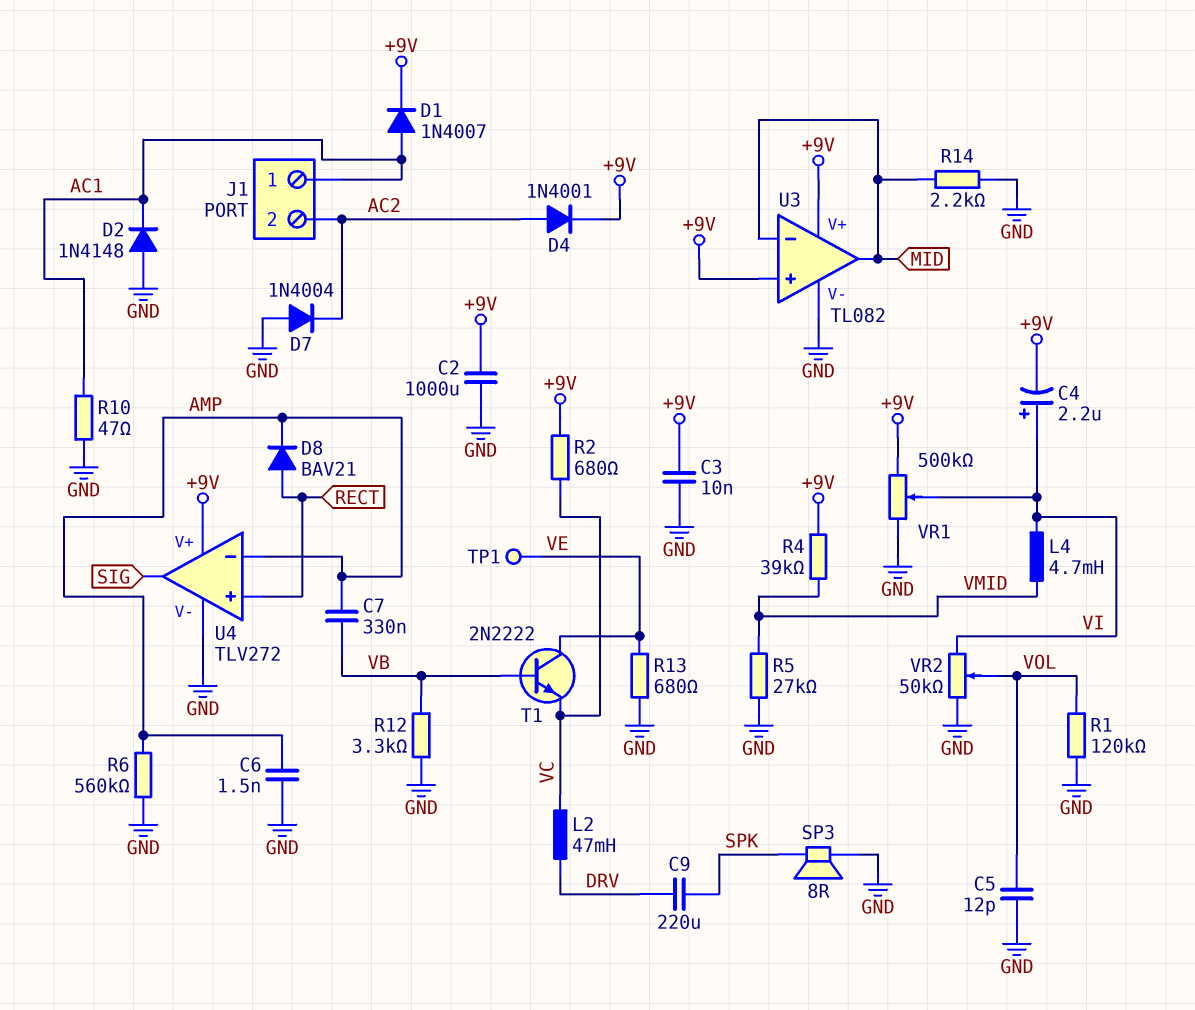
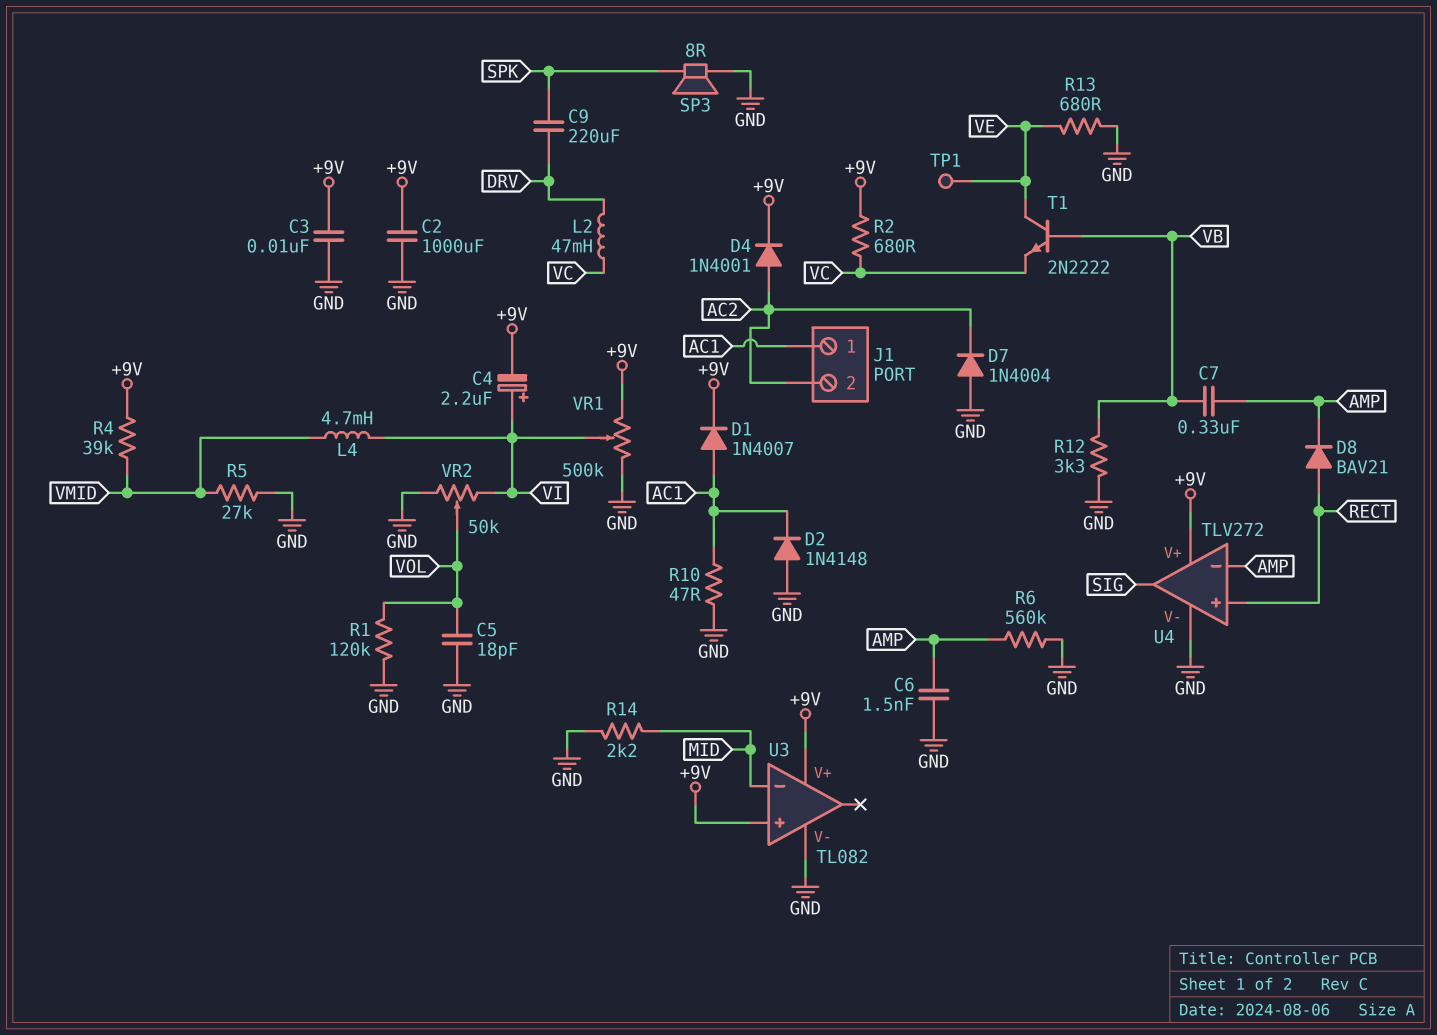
C5: 12pF (GND, VOL) -> 18pF (GND, VOL)
U3 pin out: MID -> none

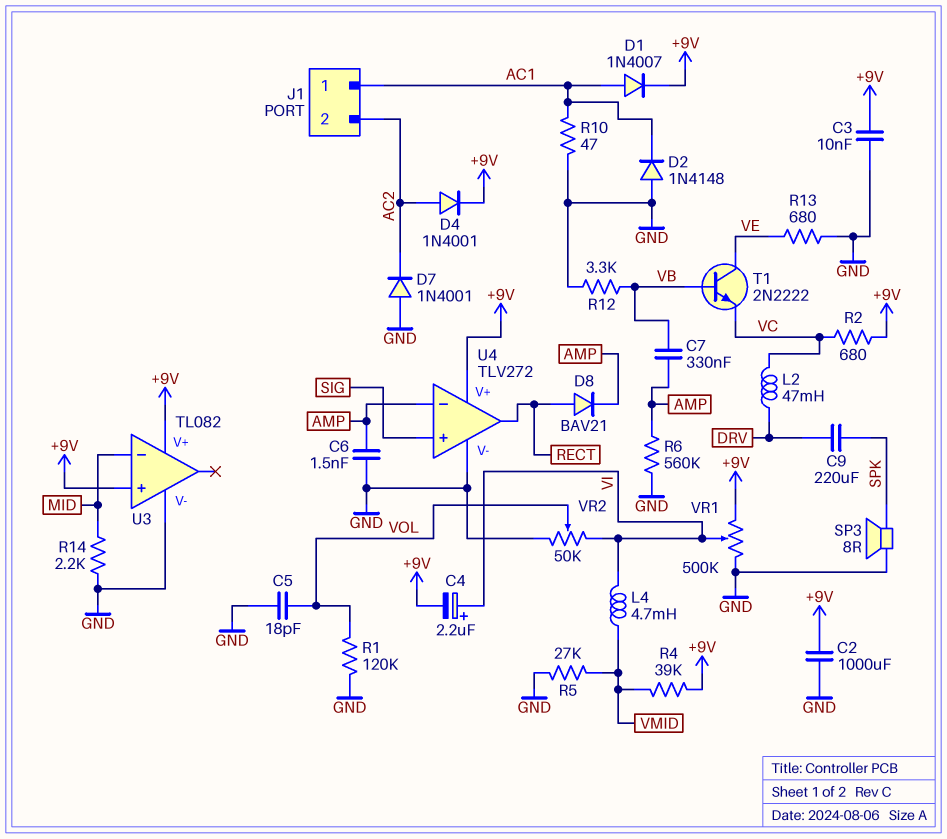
D7: diode 1N4004 (A GND, K AC2) -> diode 1N4001 (A GND, K AC2)
TP1: test point (VE) -> none
U4 pin in+: RECT -> SIG
U4 pin out: SIG -> RECT

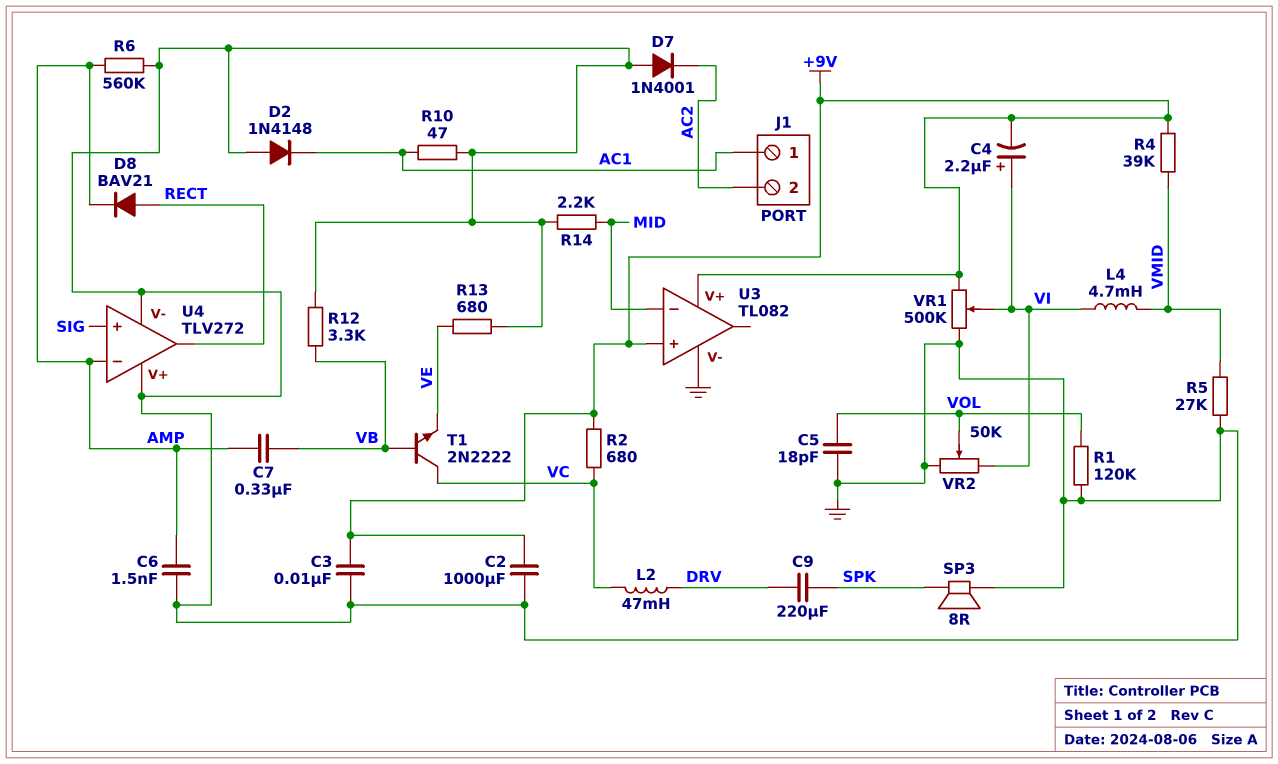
D1: diode 1N4007 (A AC1, K +9V) -> none
D4: diode 1N4001 (A AC2, K +9V) -> none
T1: NPN 2N2222 (B VB, C VE, E VC) -> NPN 2N2222 (B VB, C VC, E VE)
U4 pin V+: +9V -> GND

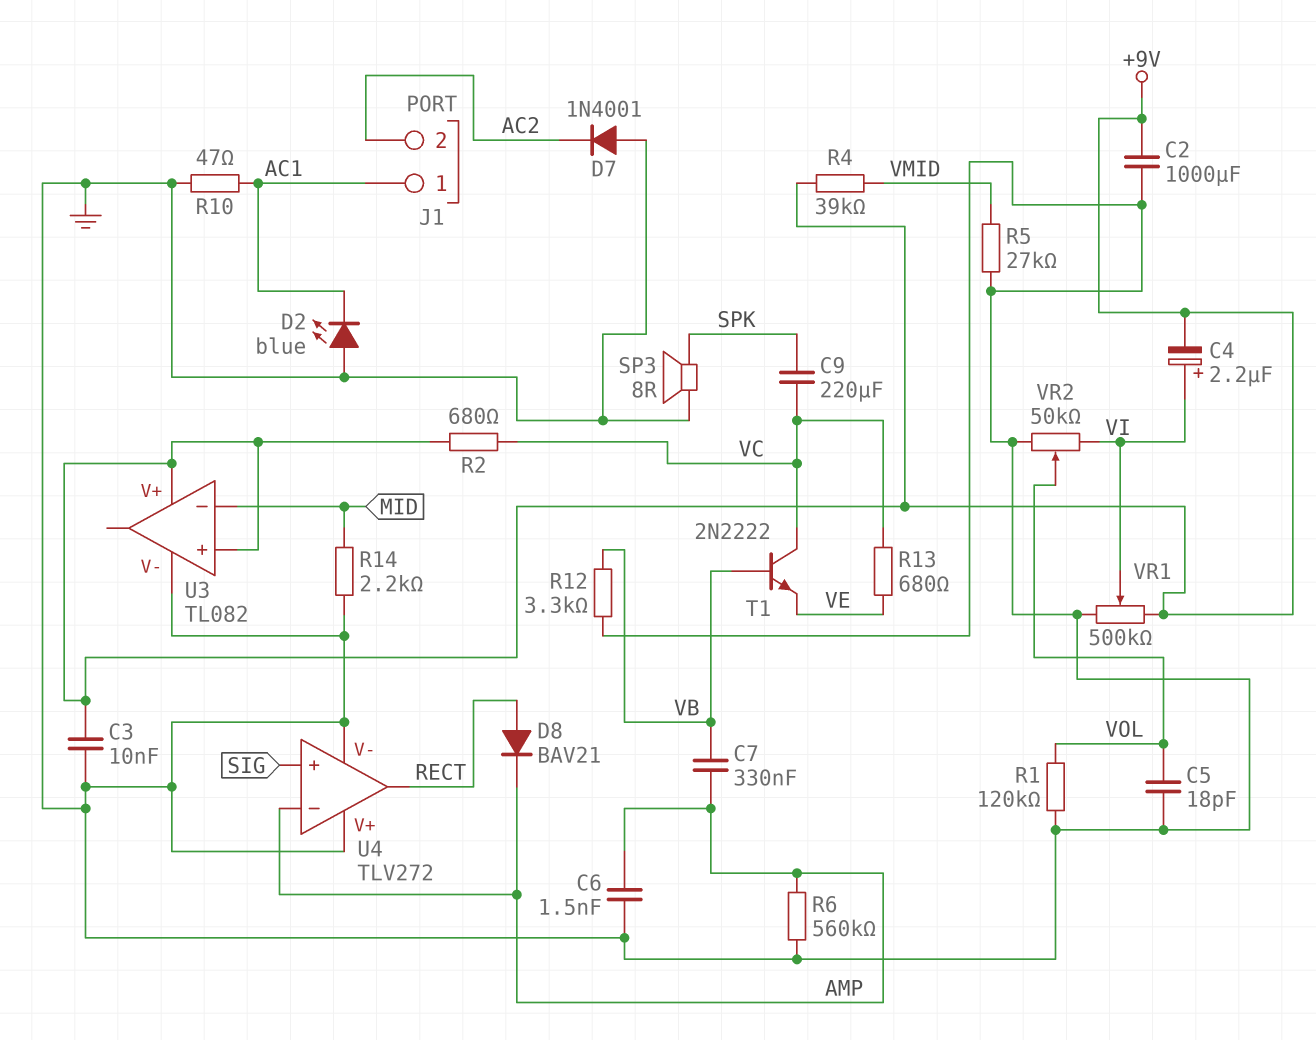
C9: 220uF (DRV, SPK) -> 220uF (SPK, VC)
D2: diode 1N4148 (A GND, K AC1) -> LED blue (A GND, K AC1)
L2: 47mH (DRV, VC) -> none
L4: 4.7mH (VI, VMID) -> none
R13: 680 (GND, VE) -> 680 (VC, VE)

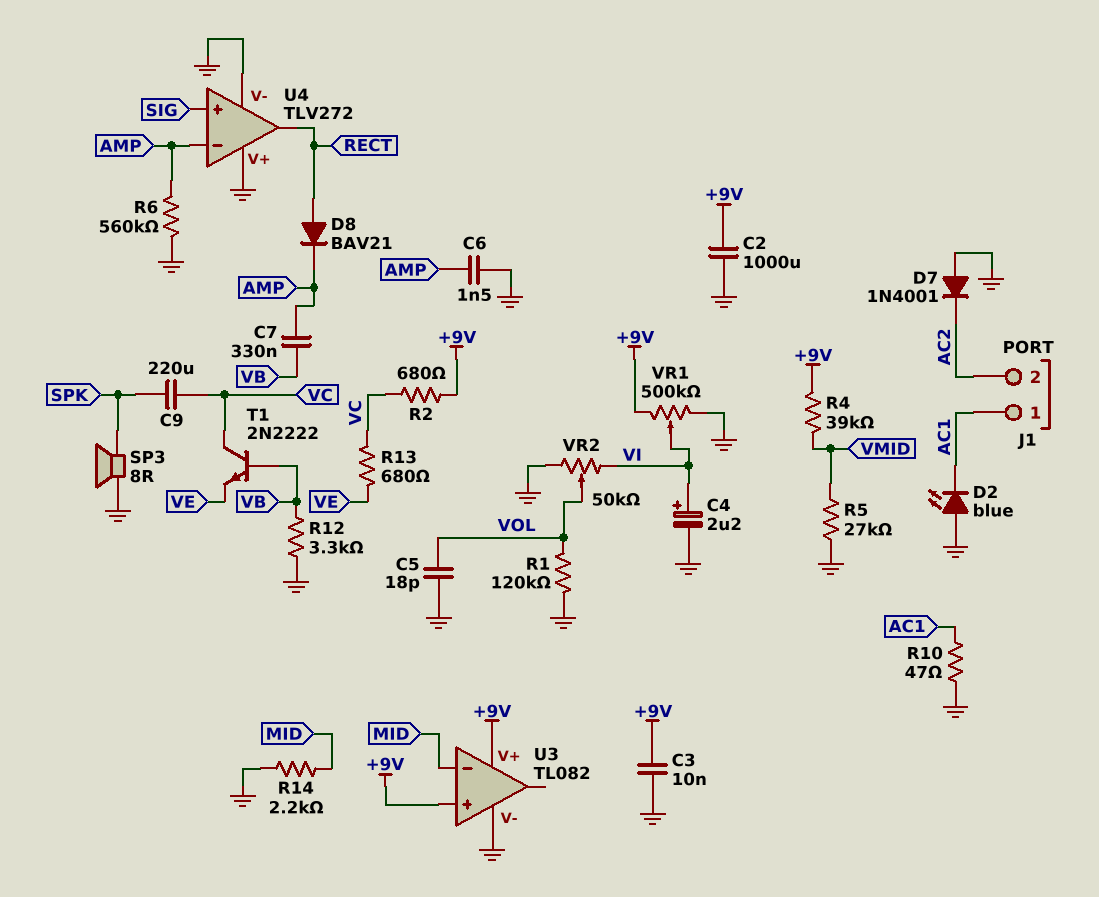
C4: 2.2uF (plus VI, minus +9V) -> 2.2uF (plus VI, minus GND)

